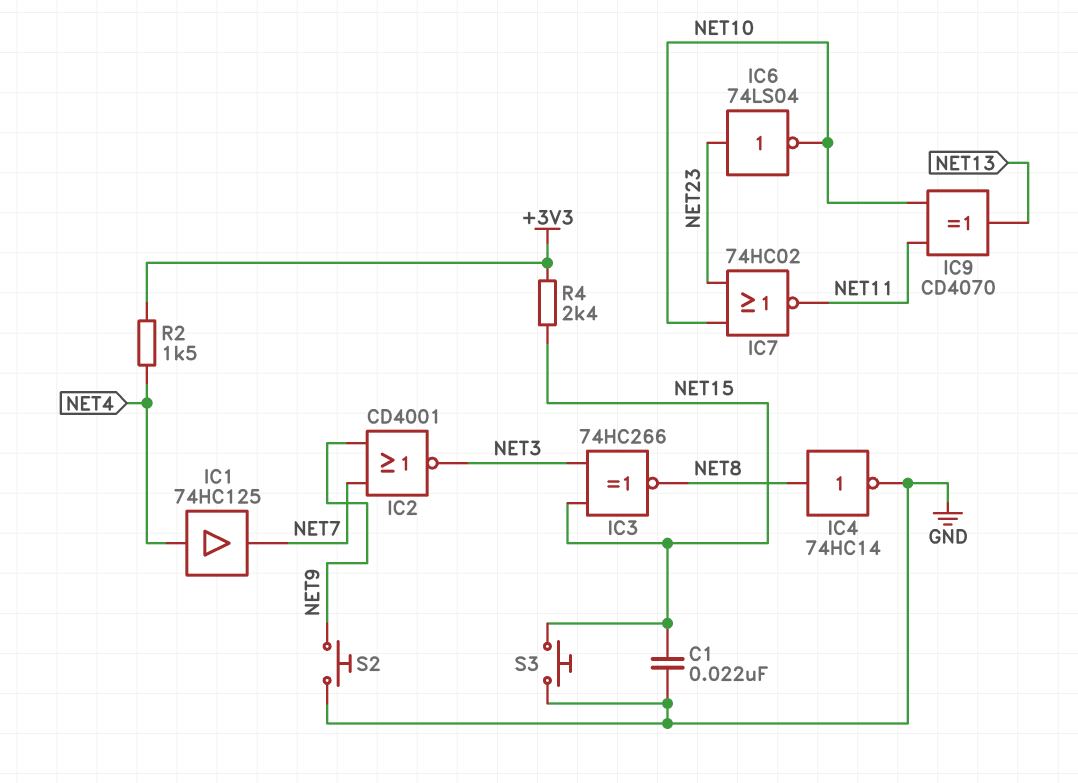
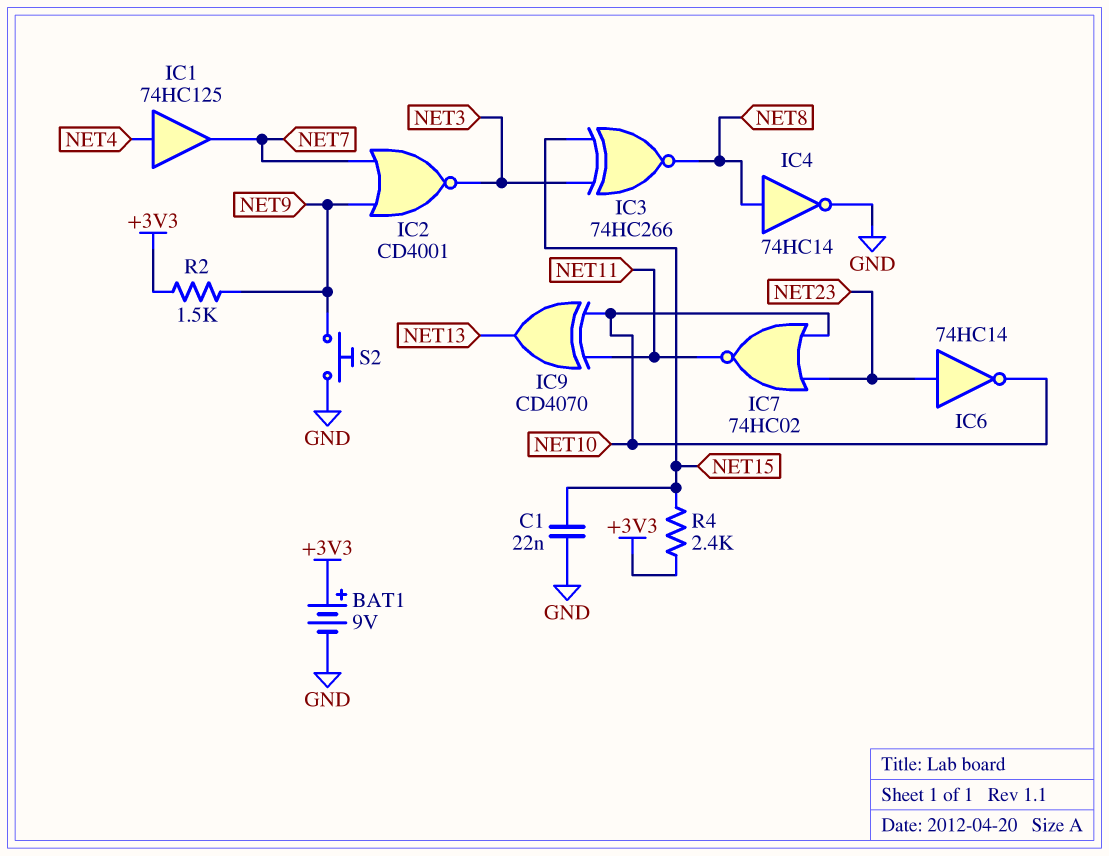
BAT1: none -> 9V (plus +3V3, minus GND)
IC6: NOT 74LS04 (in NET23, out NET10) -> NOT 74HC14 (in NET23, out NET10)
R2: 1.5k (+3V3, NET4) -> 1.5k (+3V3, NET9)
S3: button (GND, NET15) -> none

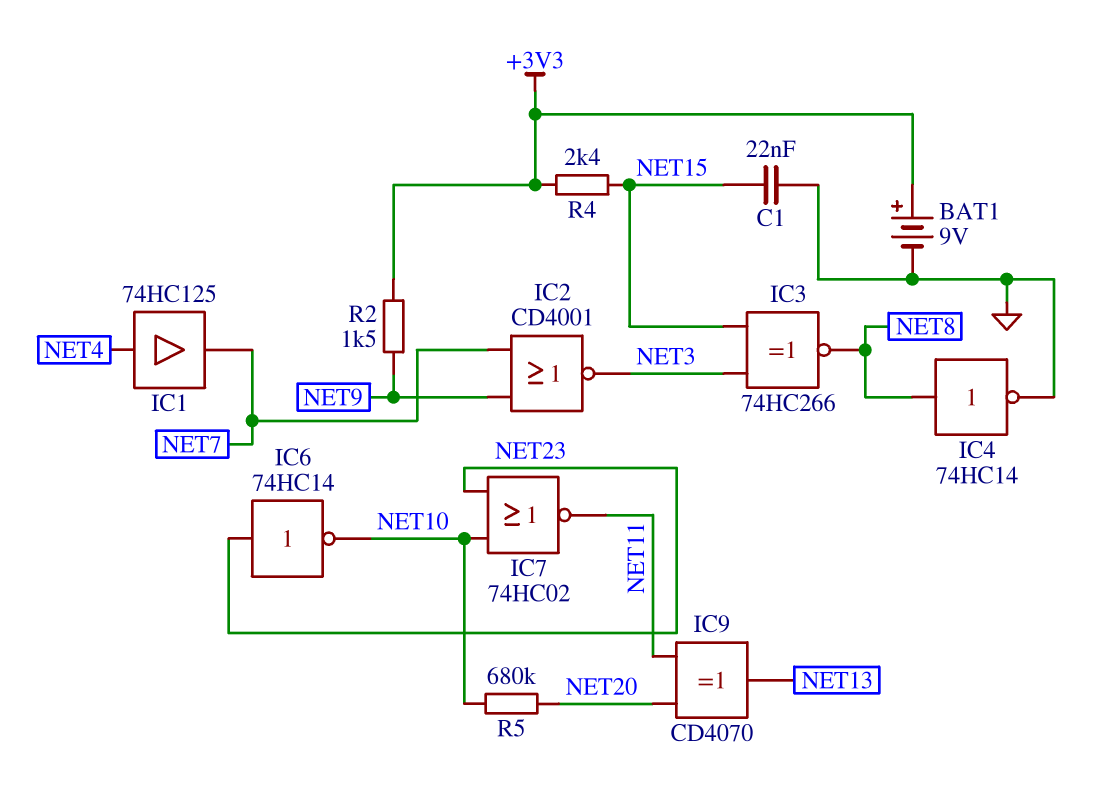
IC9: XOR CD4070 (in NET10, in NET11, out NET13) -> XOR CD4070 (in NET11, in NET20, out NET13)
R5: none -> 680k (NET10, NET20)
S2: button (GND, NET9) -> none

